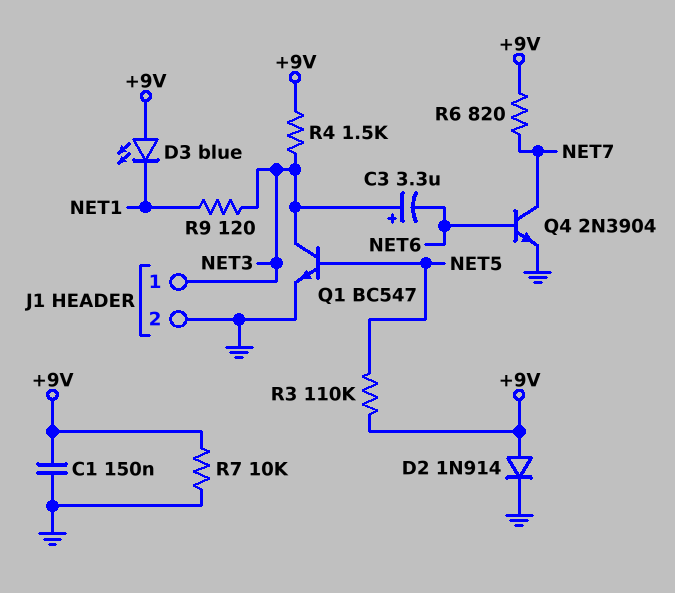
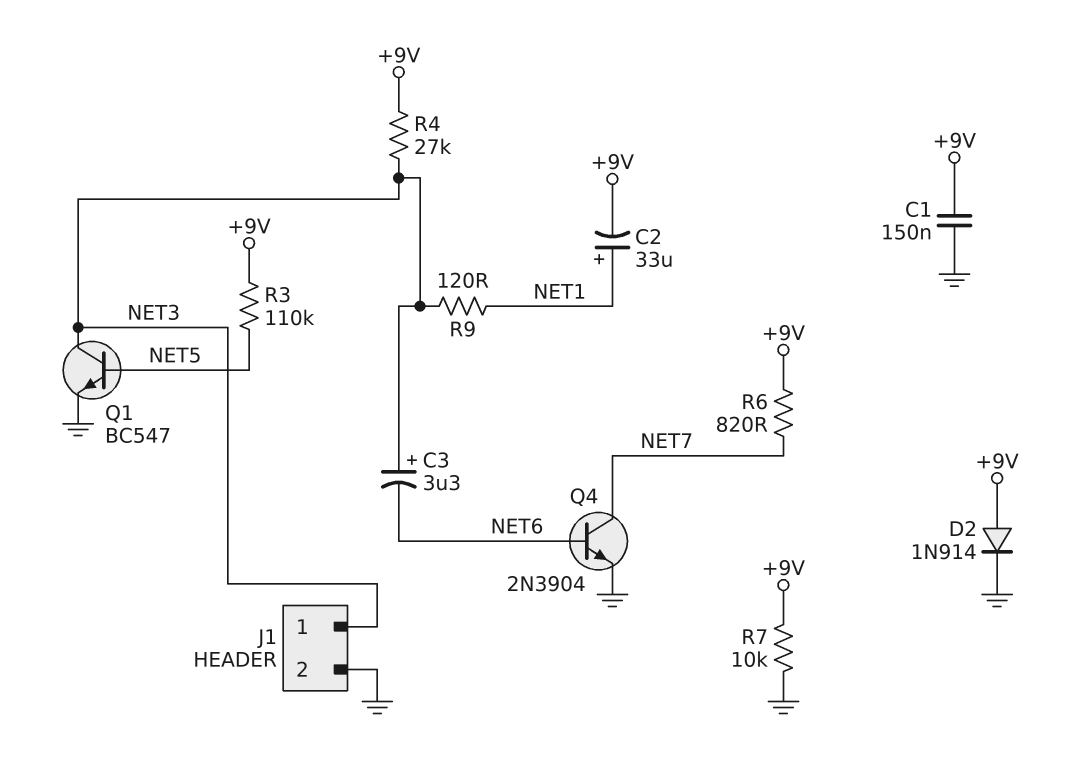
C2: none -> 33uF (plus NET1, minus +9V)
D3: LED blue (A +9V, K NET1) -> none
R4: 1.5k (+9V, NET3) -> 27k (+9V, NET3)

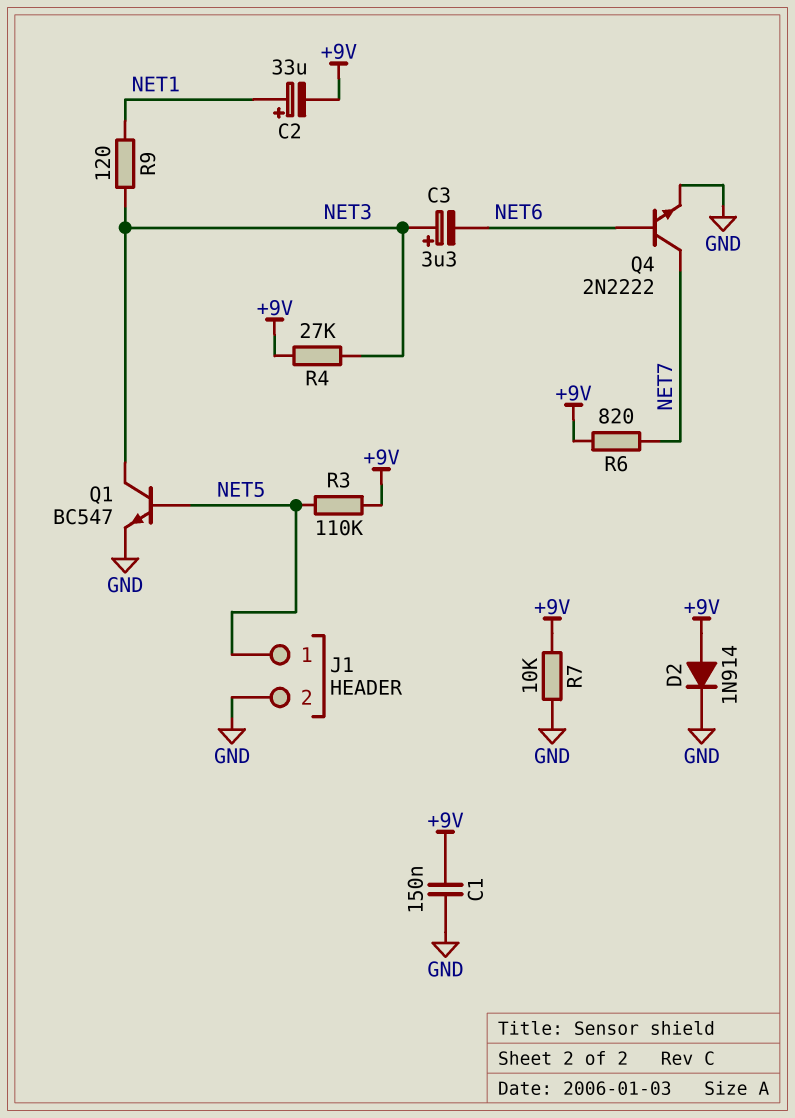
J1 pin 1: NET3 -> NET5
Q4: NPN 2N3904 (B NET6, C NET7, E GND) -> NPN 2N2222 (B NET6, C NET7, E GND)

